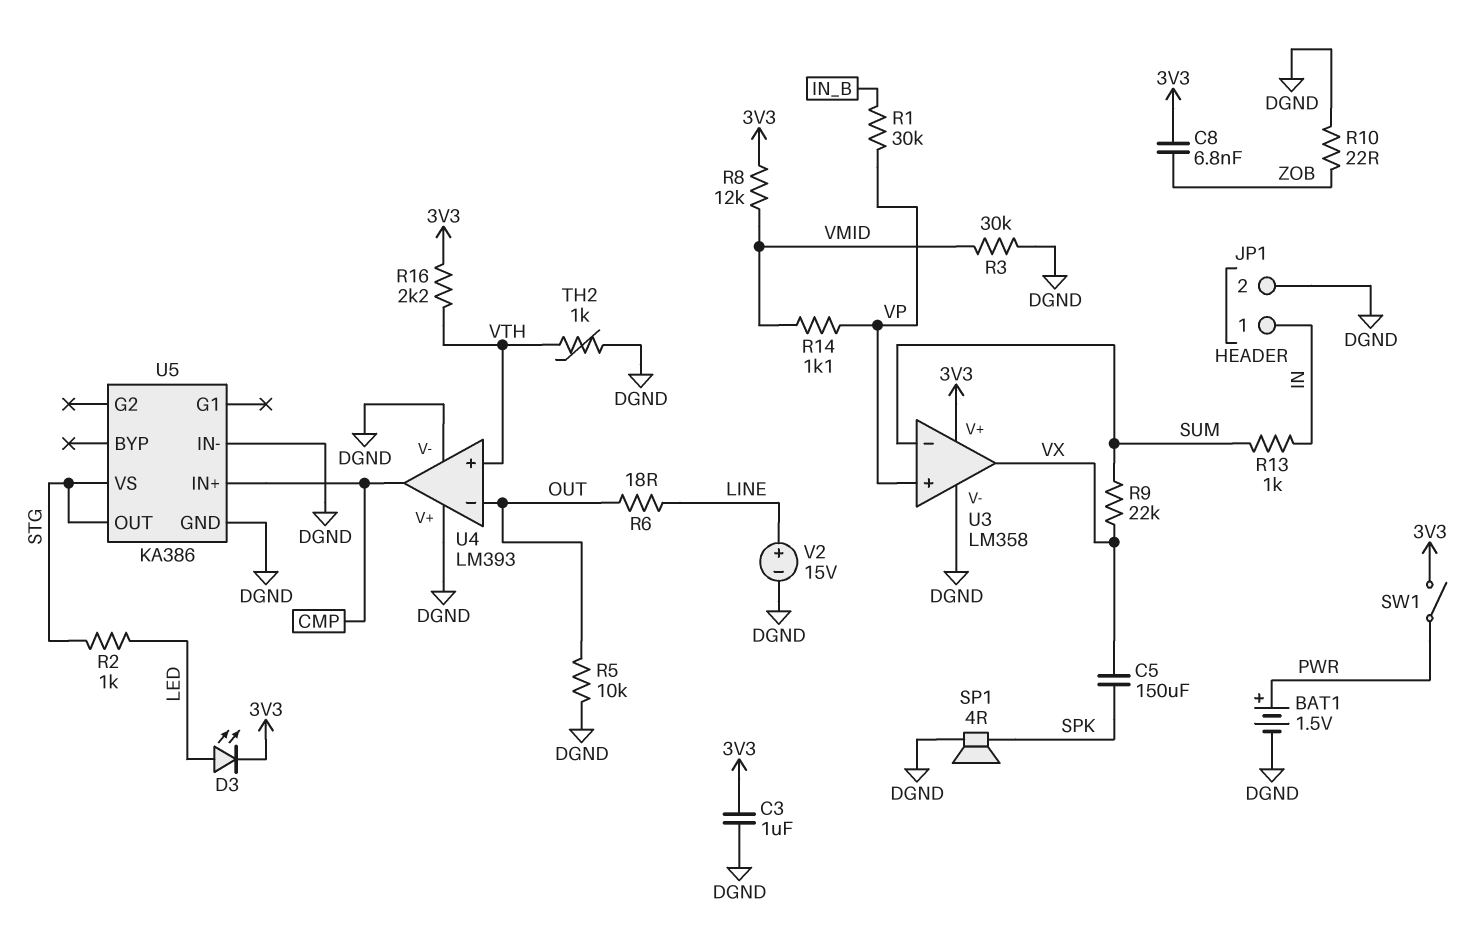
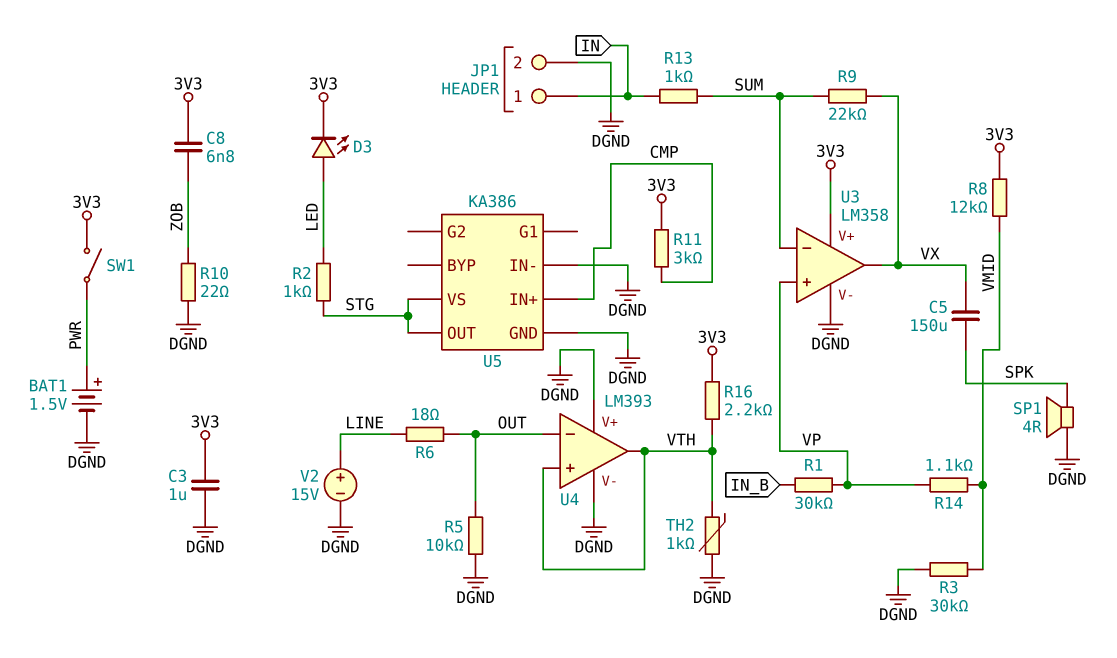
R11: none -> 3k (3V3, CMP)
U4 pin out: CMP -> VTH

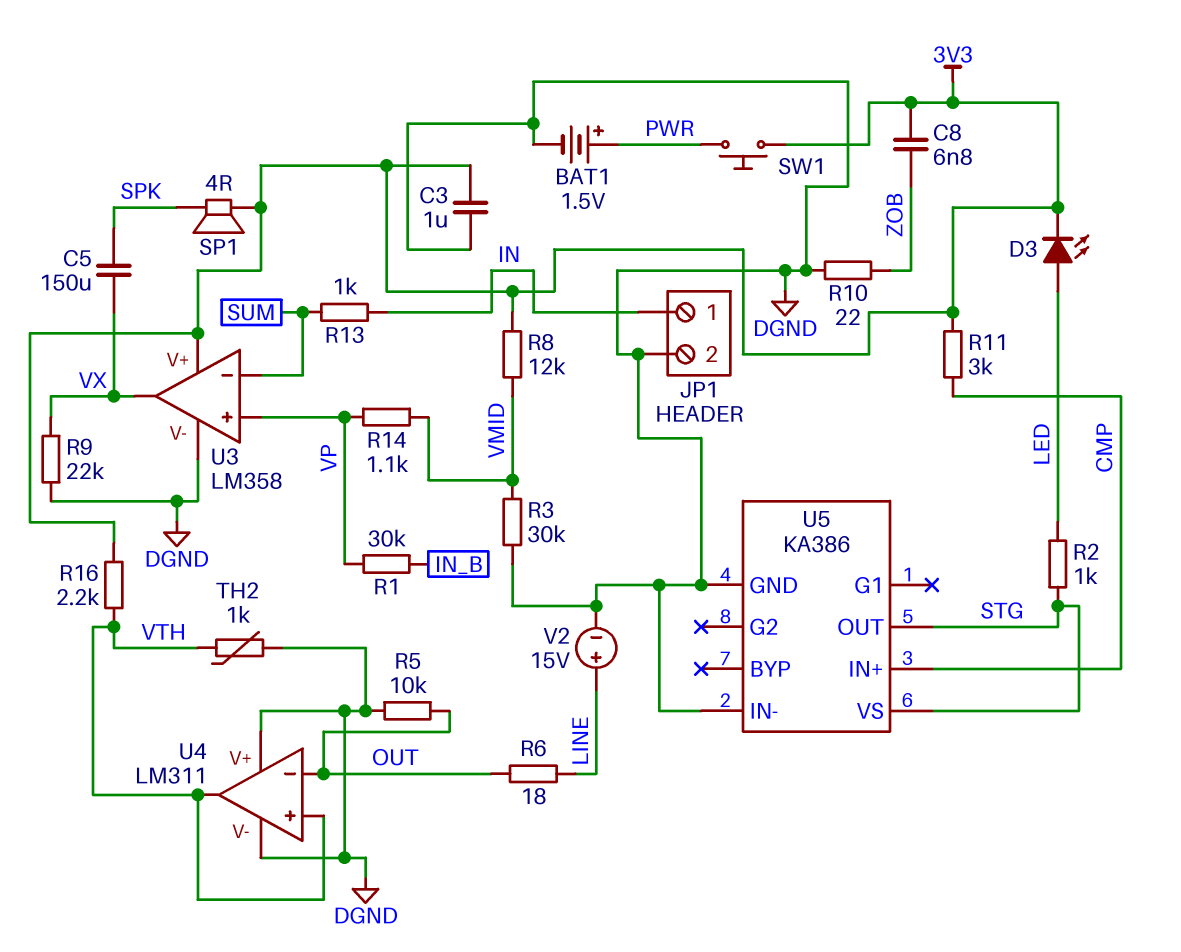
R9: 22k (SUM, VX) -> 22k (DGND, VX)
SP1: speaker 4R (DGND, SPK) -> speaker 4R (3V3, SPK)
SW1: switch (3V3, PWR) -> button (3V3, PWR)
U4: LM393 -> LM311

